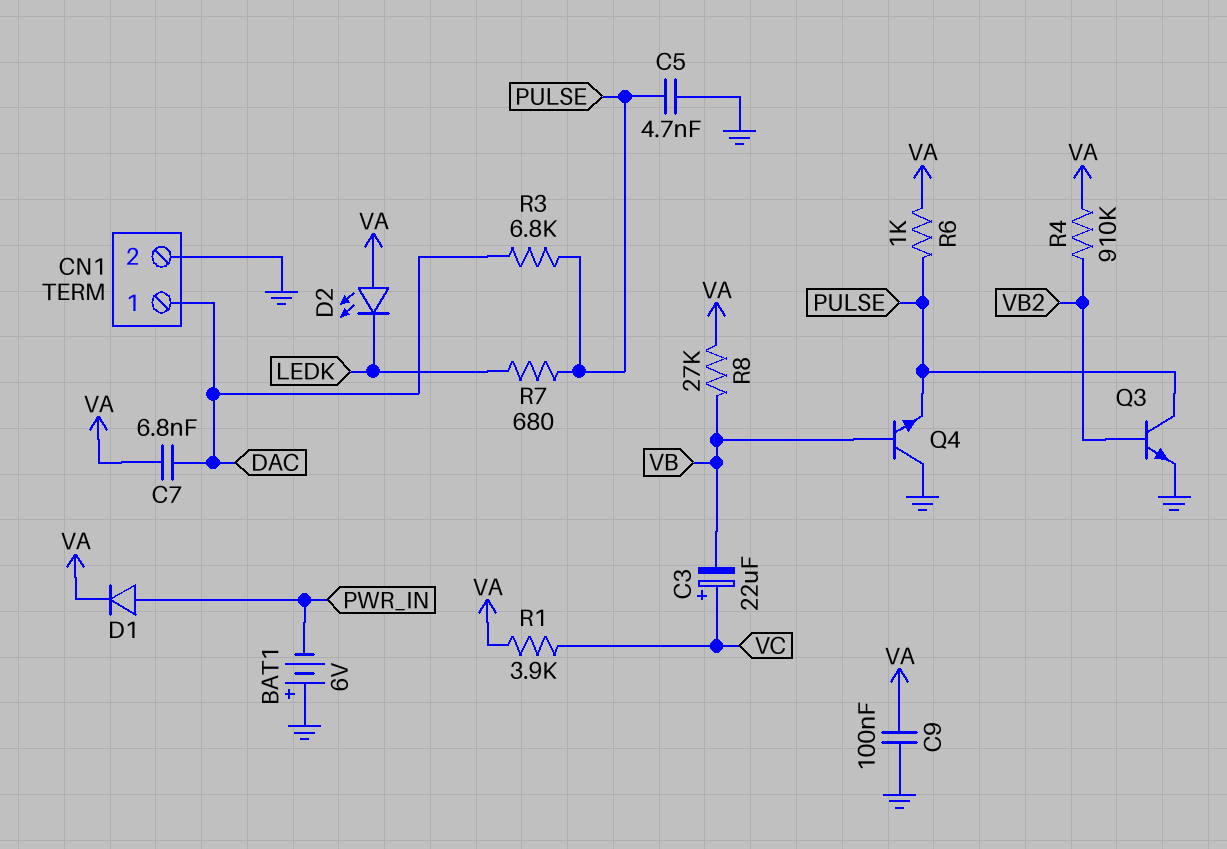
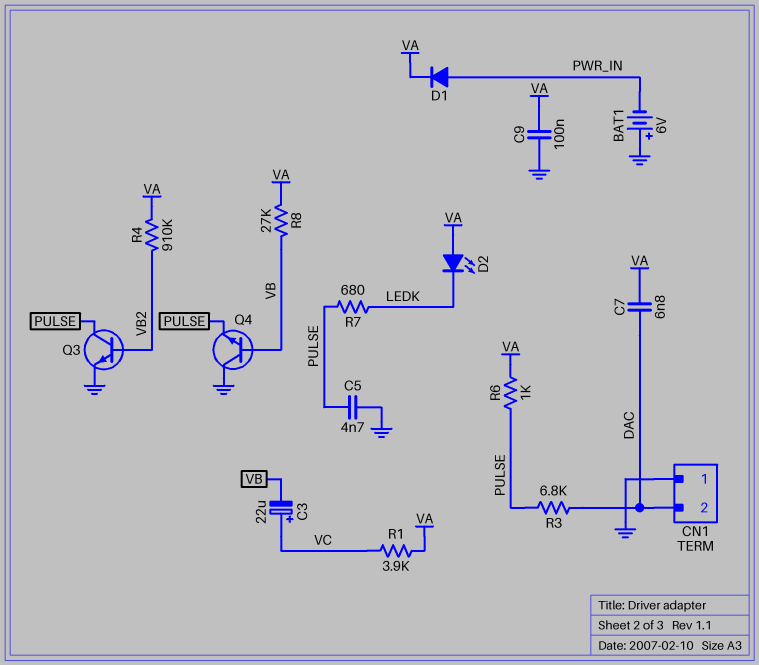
CN1 pin 1: DAC -> GND
CN1 pin 2: GND -> DAC

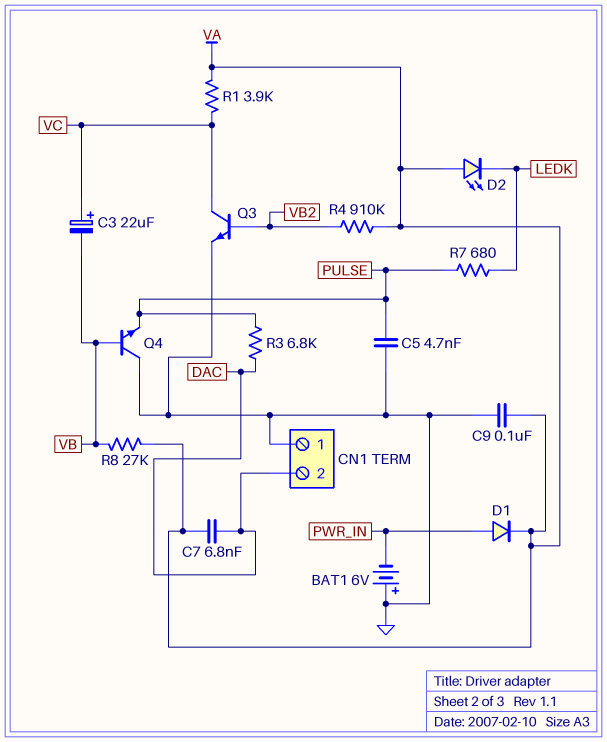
Q3: NPN (B VB2, C PULSE, E GND) -> NPN (B VB2, C VC, E GND)
R6: 1k (PULSE, VA) -> none

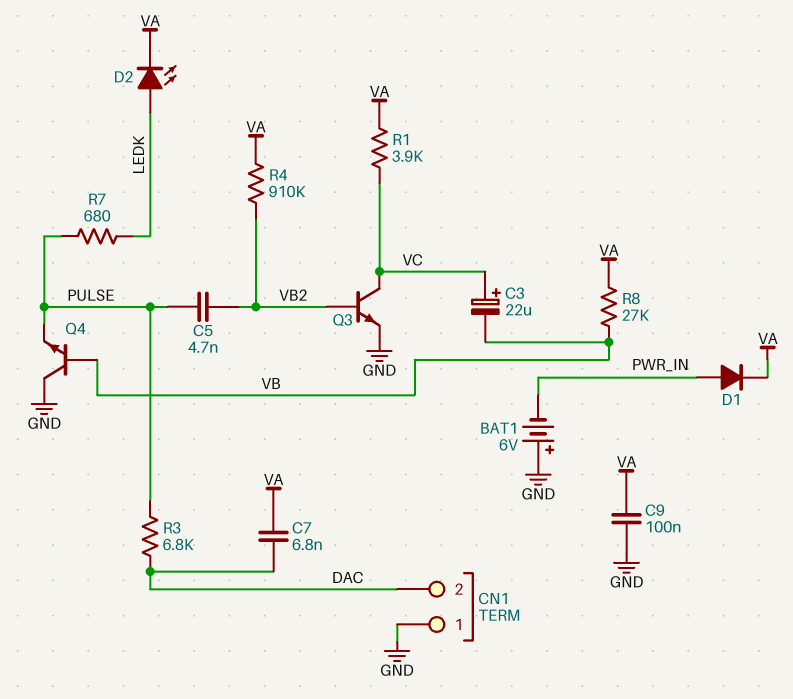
C5: 4.7nF (GND, PULSE) -> 4.7nF (PULSE, VB2)
D2: LED (A VA, K LEDK) -> LED (A LEDK, K VA)

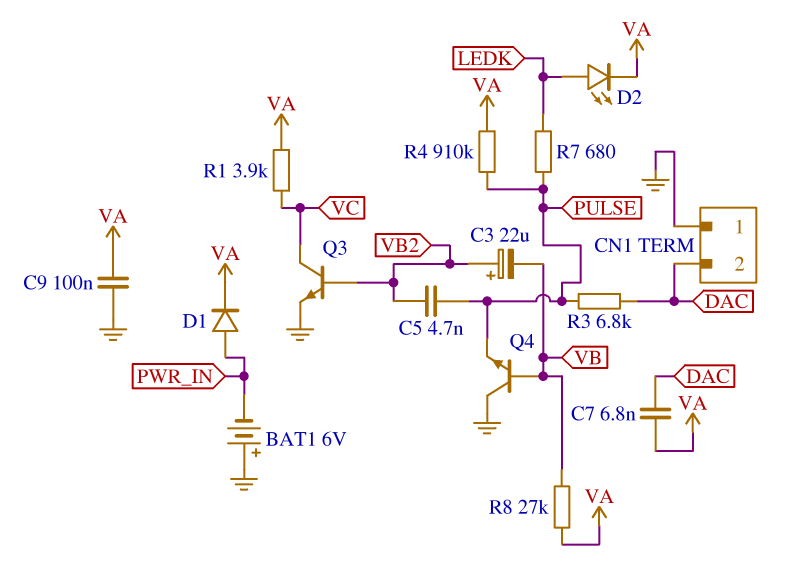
C3: 22uF (plus VC, minus VB) -> 22uF (plus VB2, minus VB)
R4: 910k (VA, VB2) -> 910k (PULSE, VA)

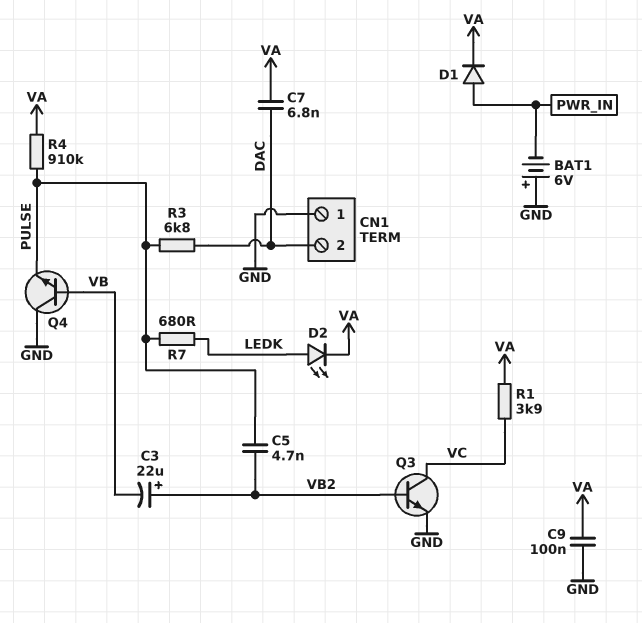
R8: 27k (VA, VB) -> none

